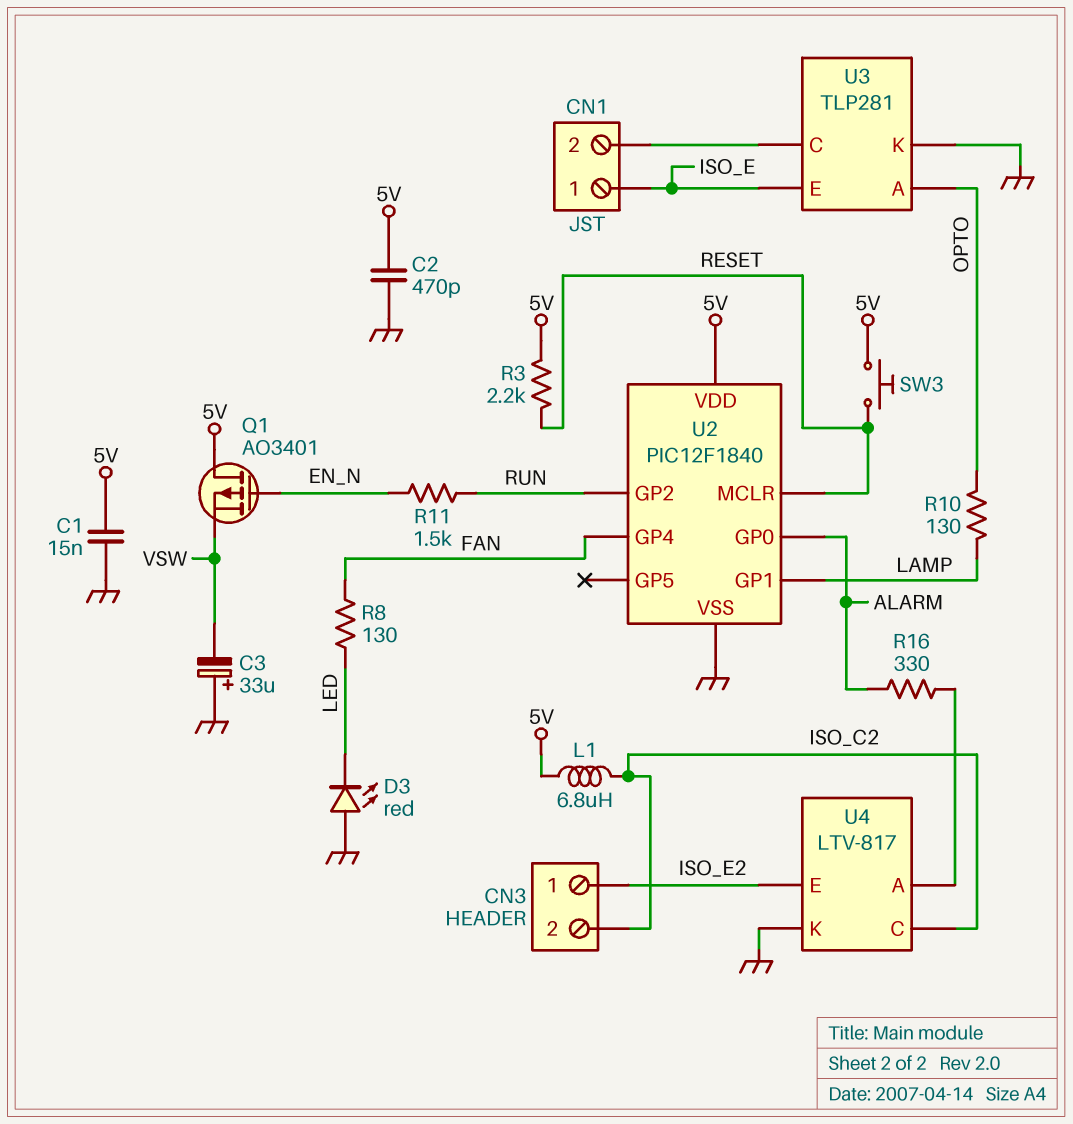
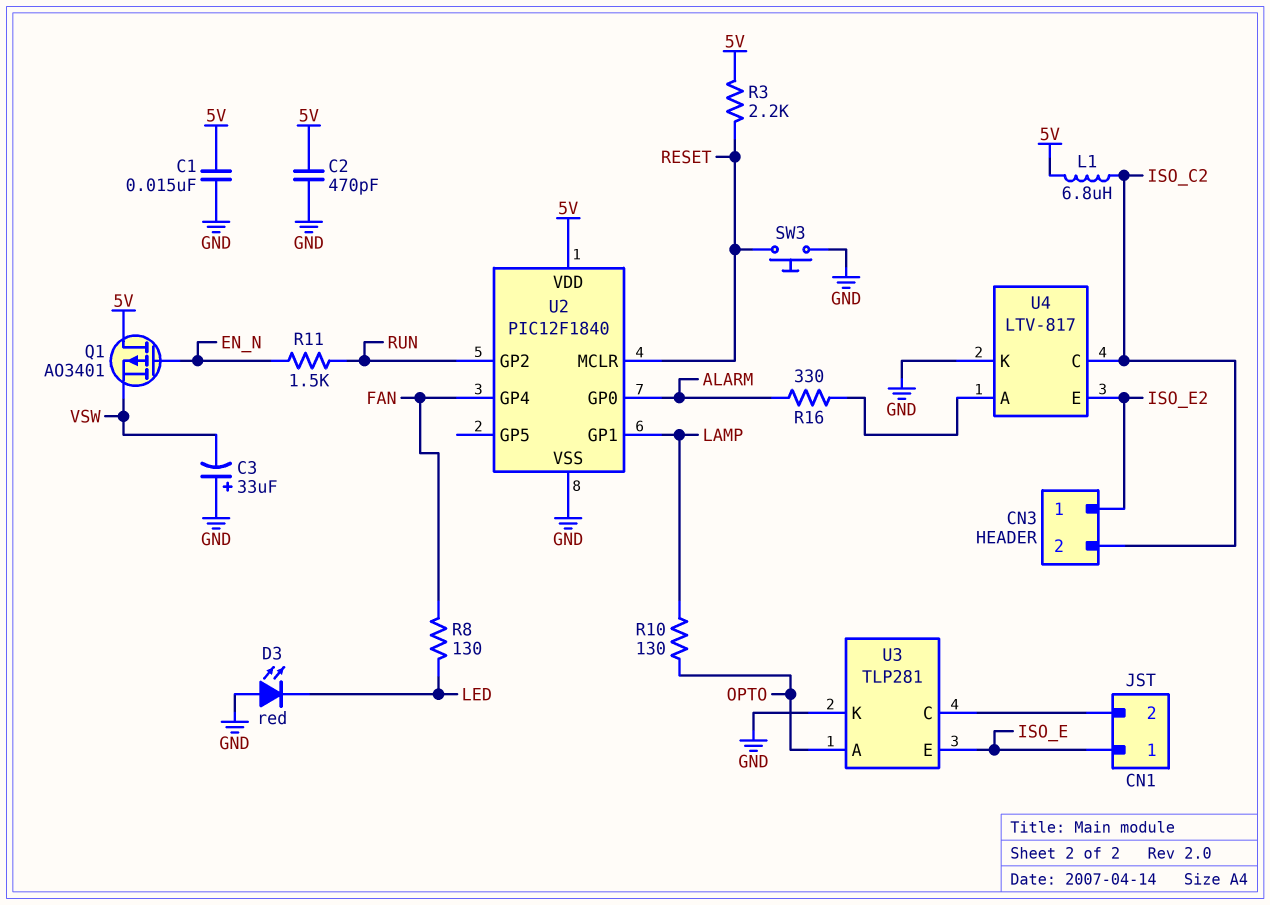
SW3: button (5V, RESET) -> button (GND, RESET)

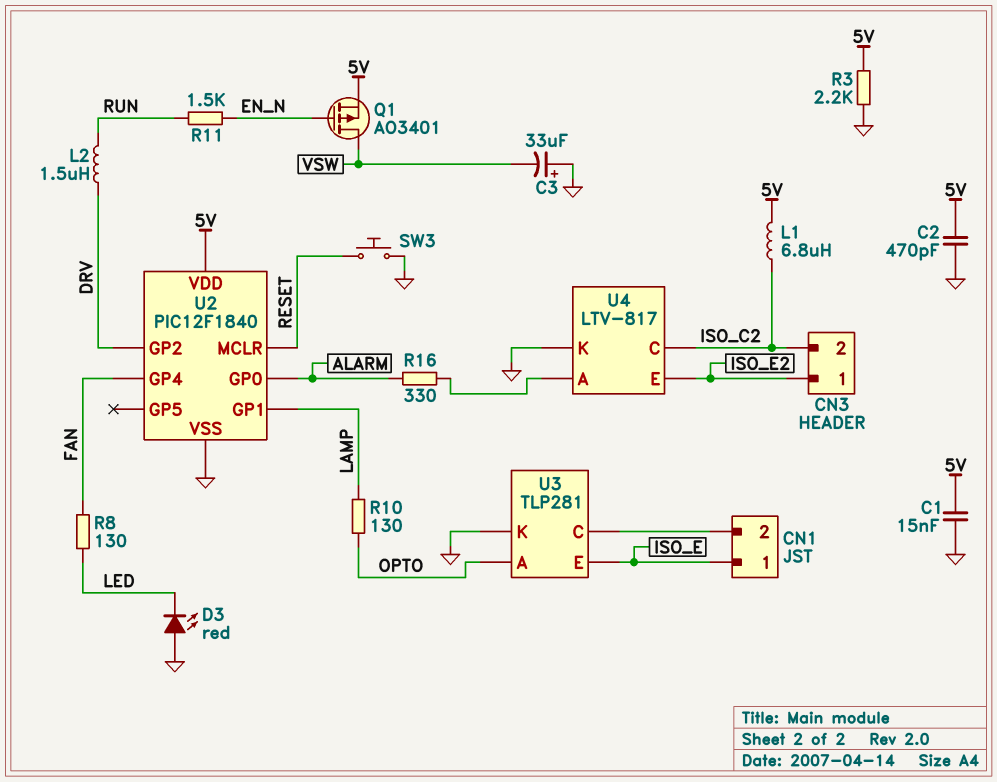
L2: none -> 1.5uH (DRV, RUN)
Q1: PMOS AO3401 (G EN_N, D 5V, S VSW) -> PMOS AO3401 (G EN_N, D VSW, S 5V)
R3: 2.2k (5V, RESET) -> 2.2k (5V, GND)
U2 pin GP2: RUN -> DRV

